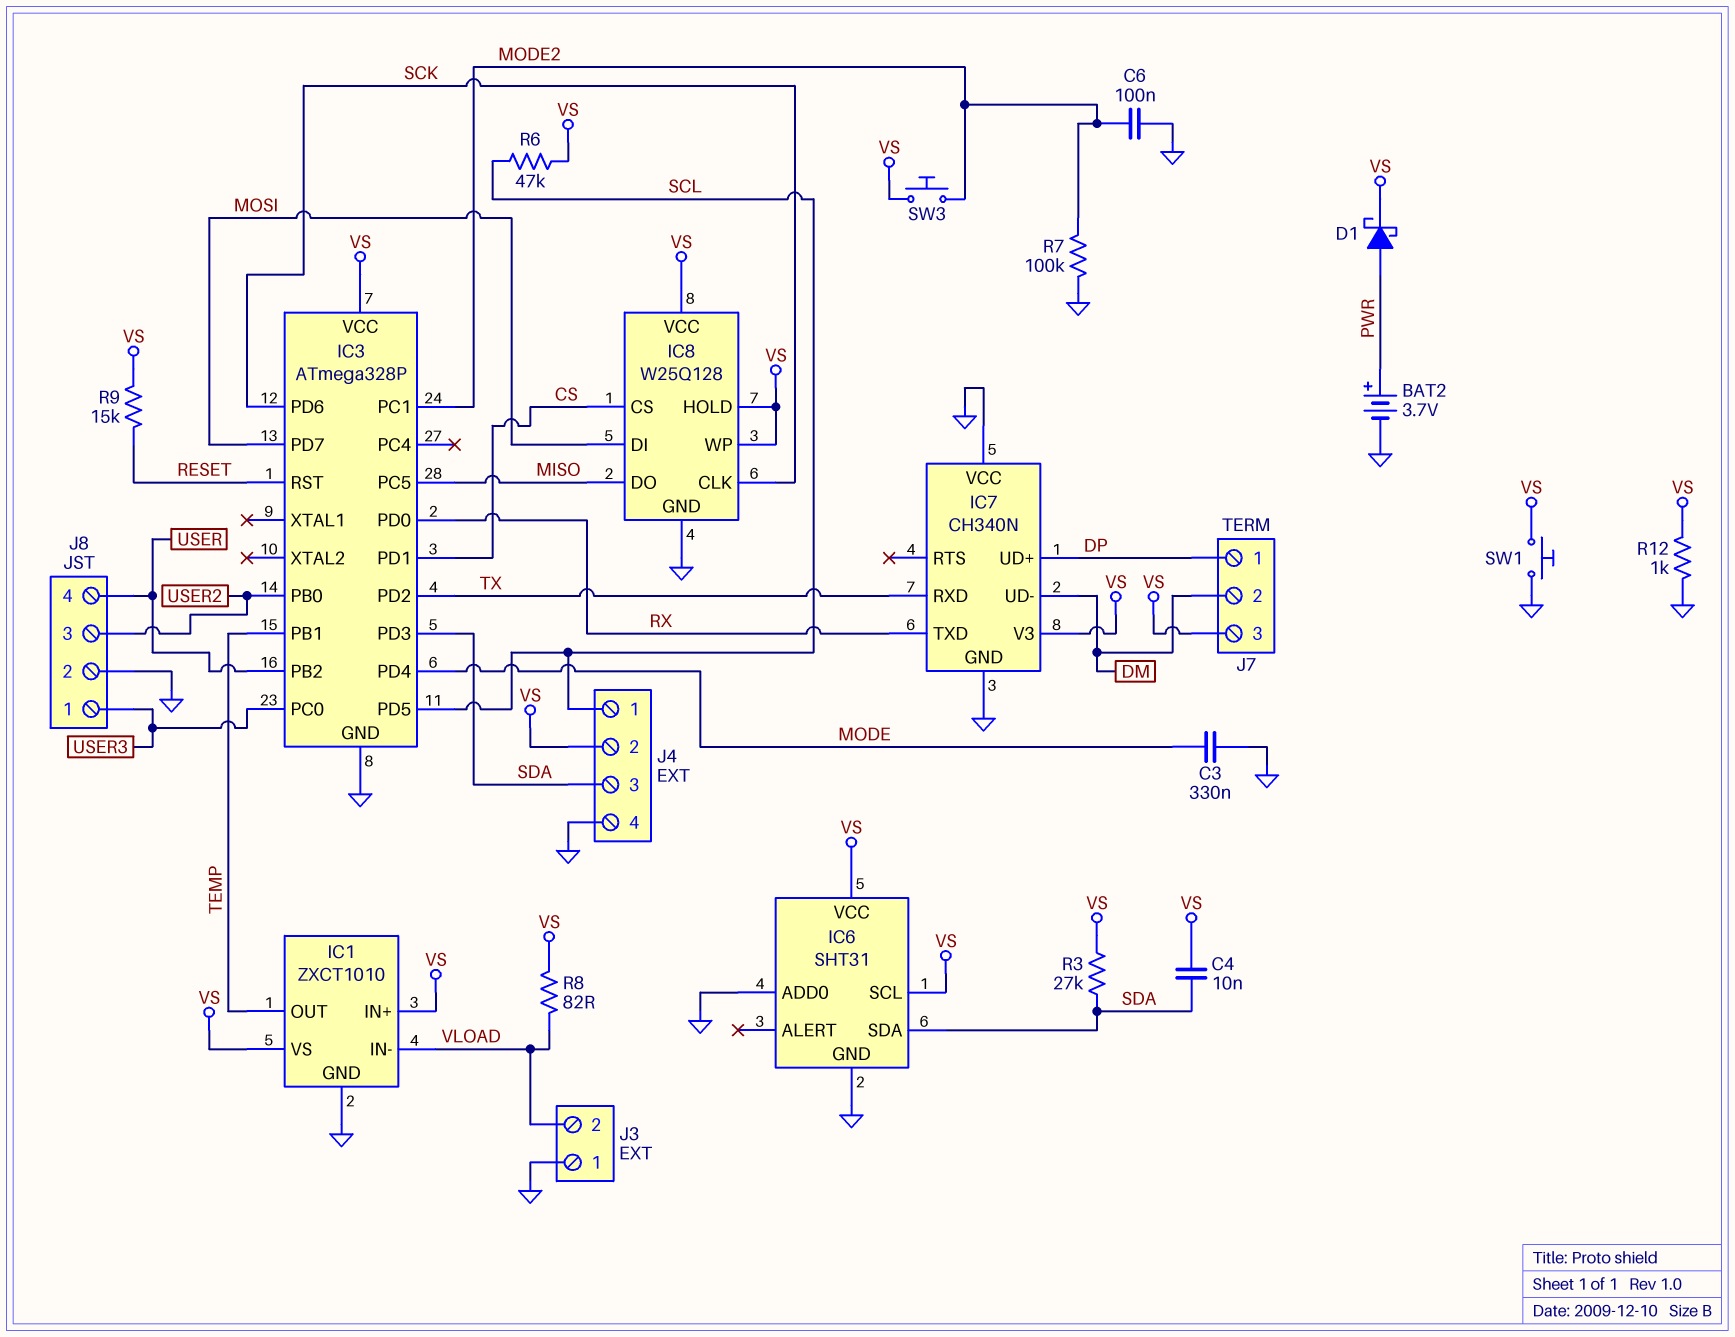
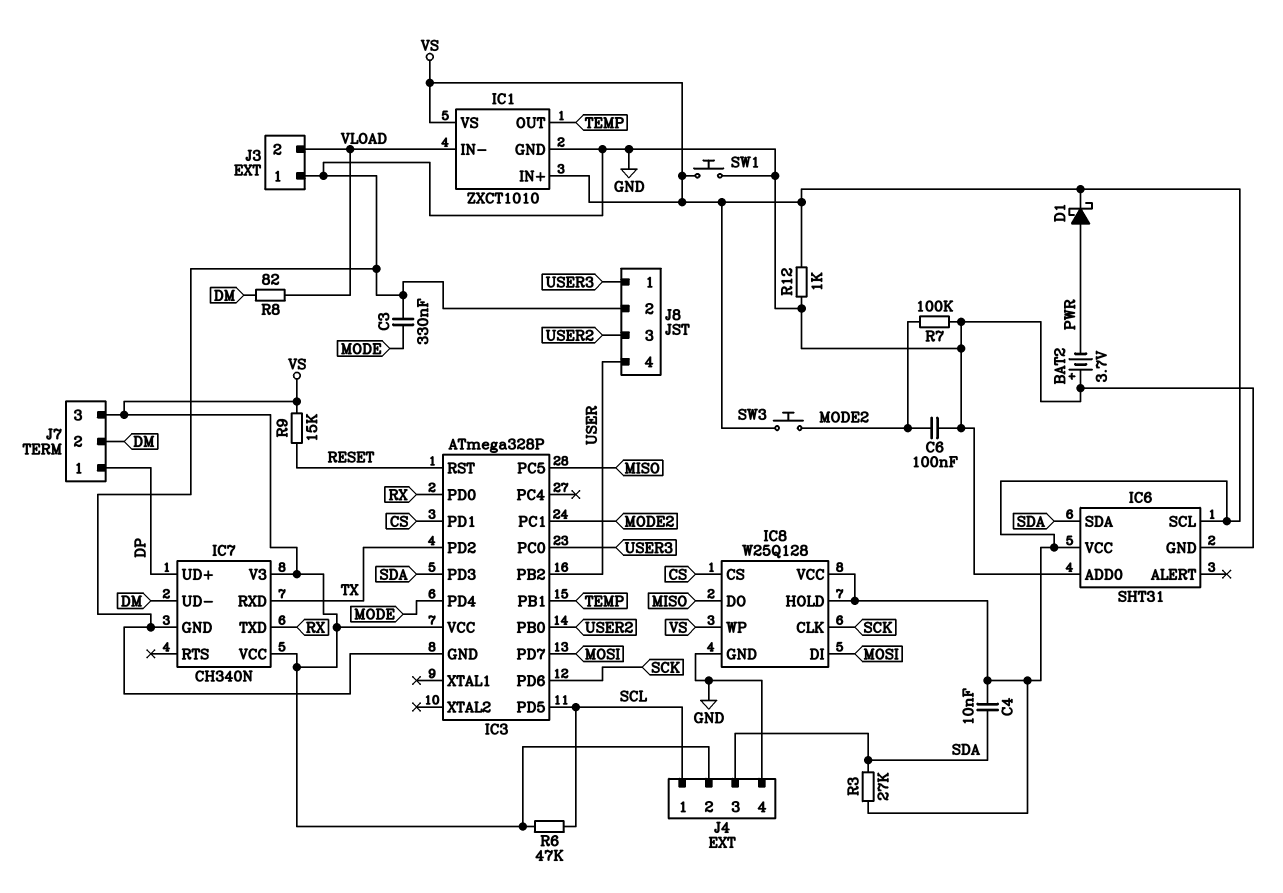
BAT2: 3.7V (plus PWR, minus GND) -> 3.7V (plus GND, minus PWR)
IC7 pin VCC: GND -> VS
R8: 82 (VLOAD, VS) -> 82 (DM, VLOAD)

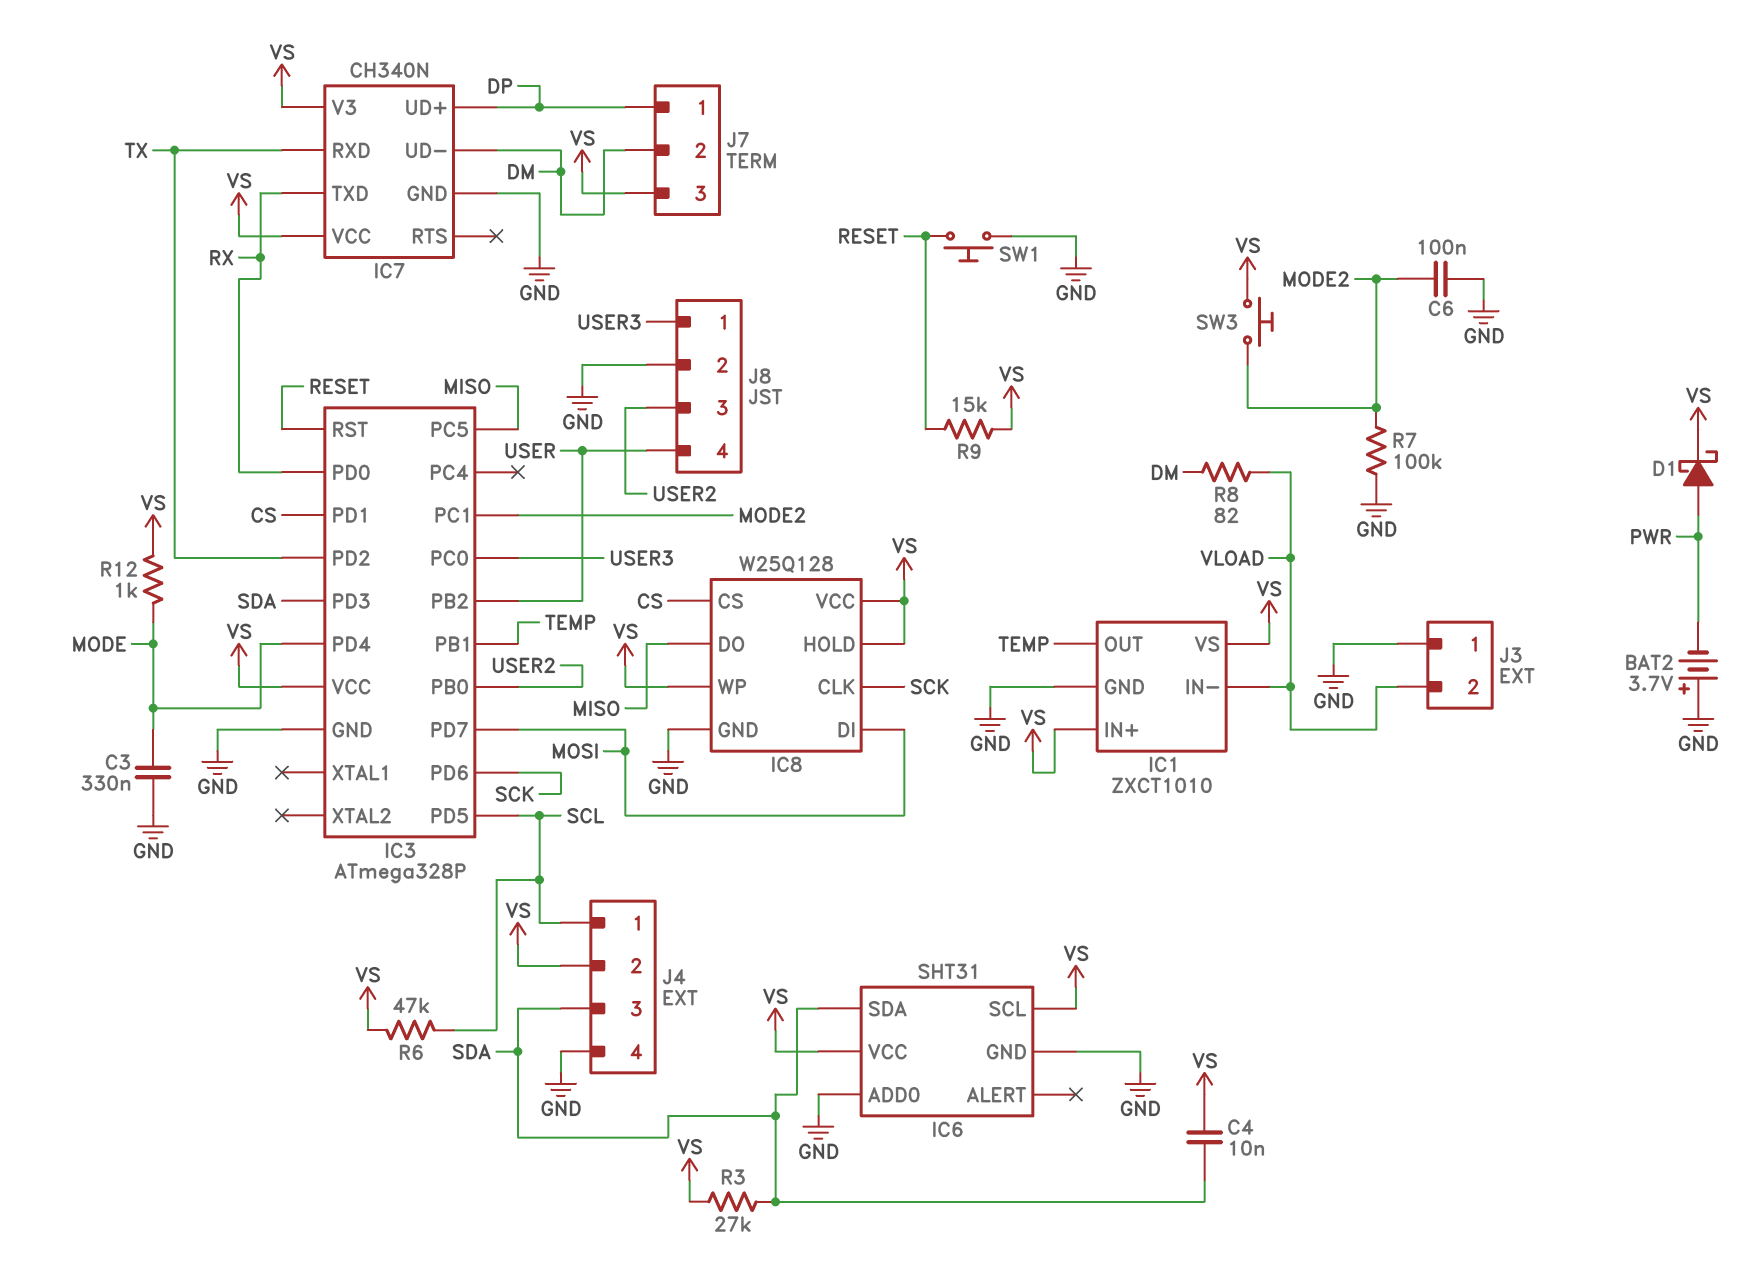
R12: 1k (GND, VS) -> 1k (MODE, VS)
SW1: button (GND, VS) -> button (GND, RESET)

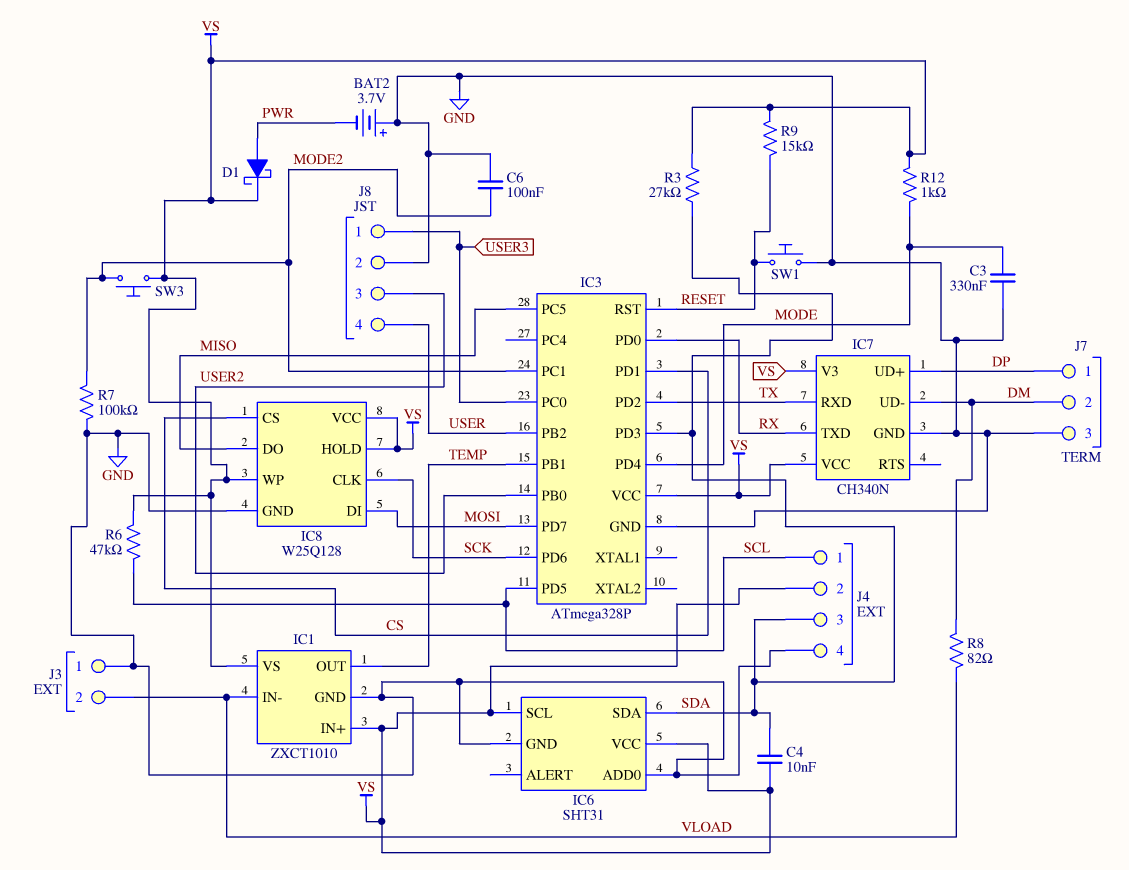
J7 pin 3: VS -> GND

